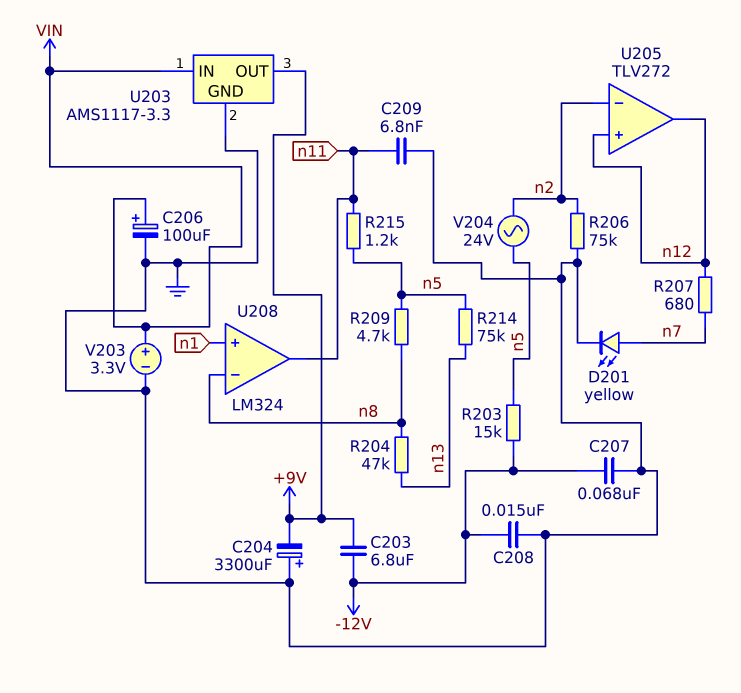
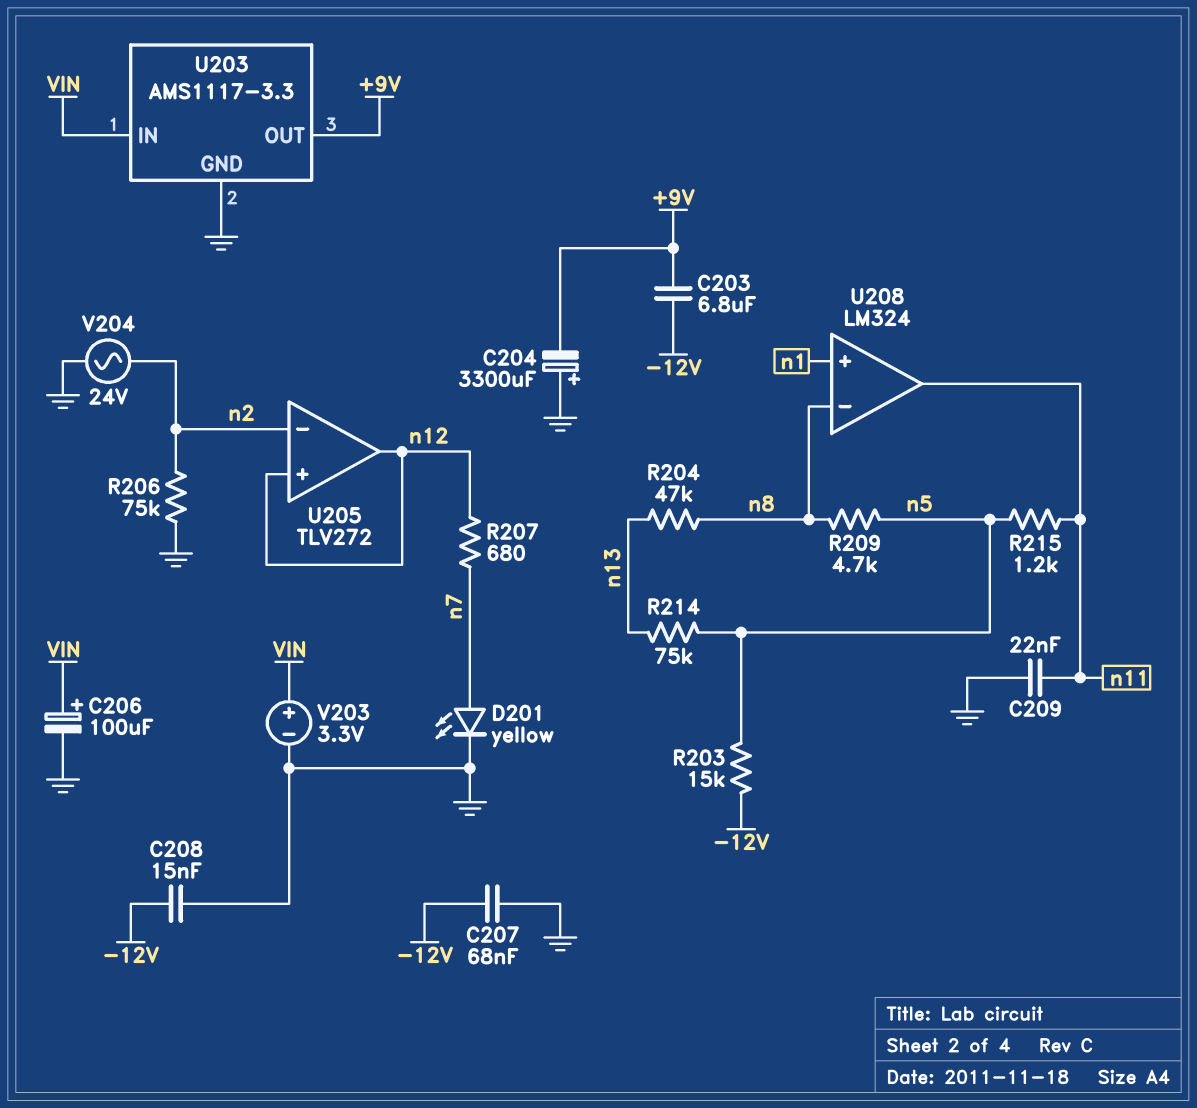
C209: 6.8nF (GND, n11) -> 22nF (GND, n11)
V204: AC 24V (n2, n5) -> AC 24V (GND, n2)

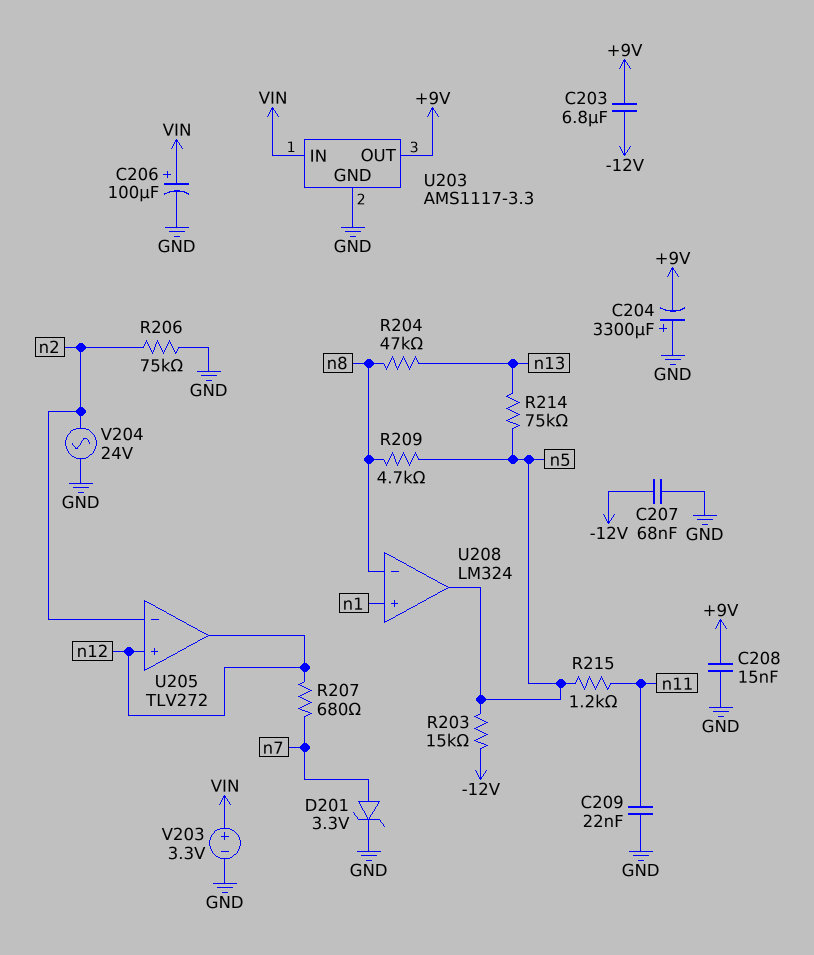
C208: 15nF (-12V, GND) -> 15nF (+9V, GND)
D201: LED yellow (A n7, K GND) -> zener 3.3V (A n7, K GND)
U208 pin out: n11 -> n5

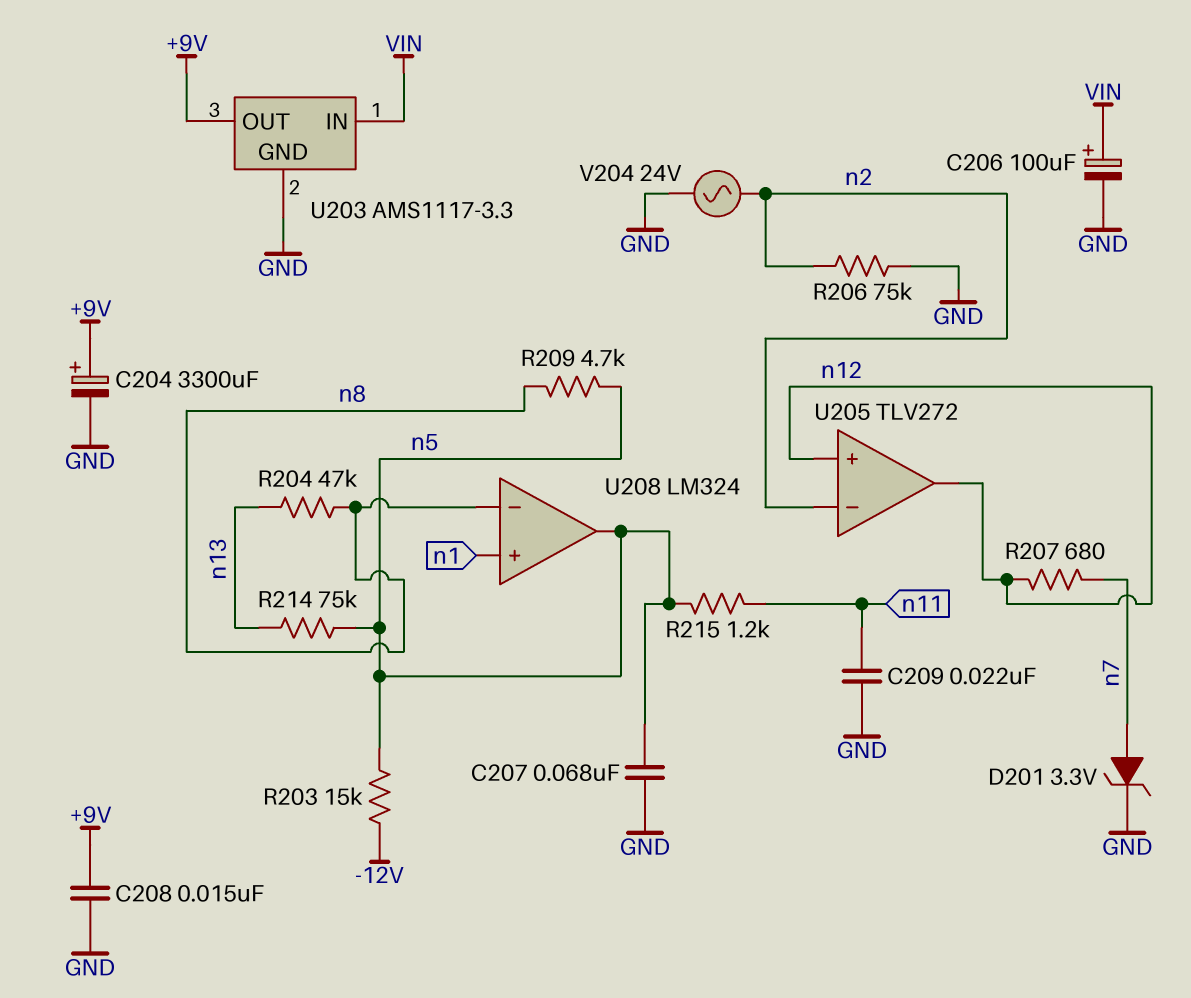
C203: 6.8uF (+9V, -12V) -> none
C204: 3300uF (plus GND, minus +9V) -> 3300uF (plus +9V, minus GND)
C207: 68nF (-12V, GND) -> 68nF (GND, n5)
V203: 3.3V (plus VIN, minus GND) -> none

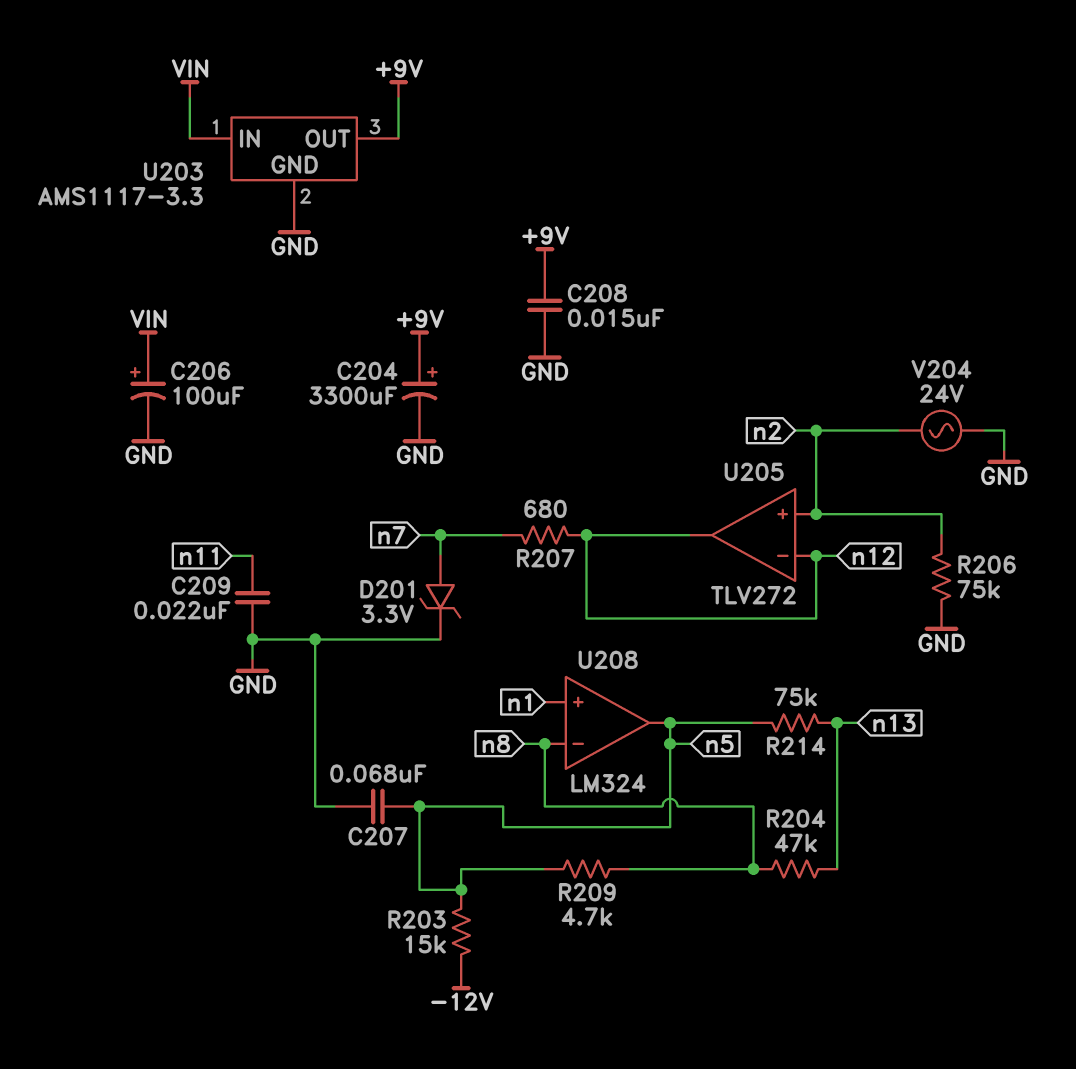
R215: 1.2k (n5, n11) -> none
U205 pin in+: n12 -> n2
U205 pin in-: n2 -> n12

